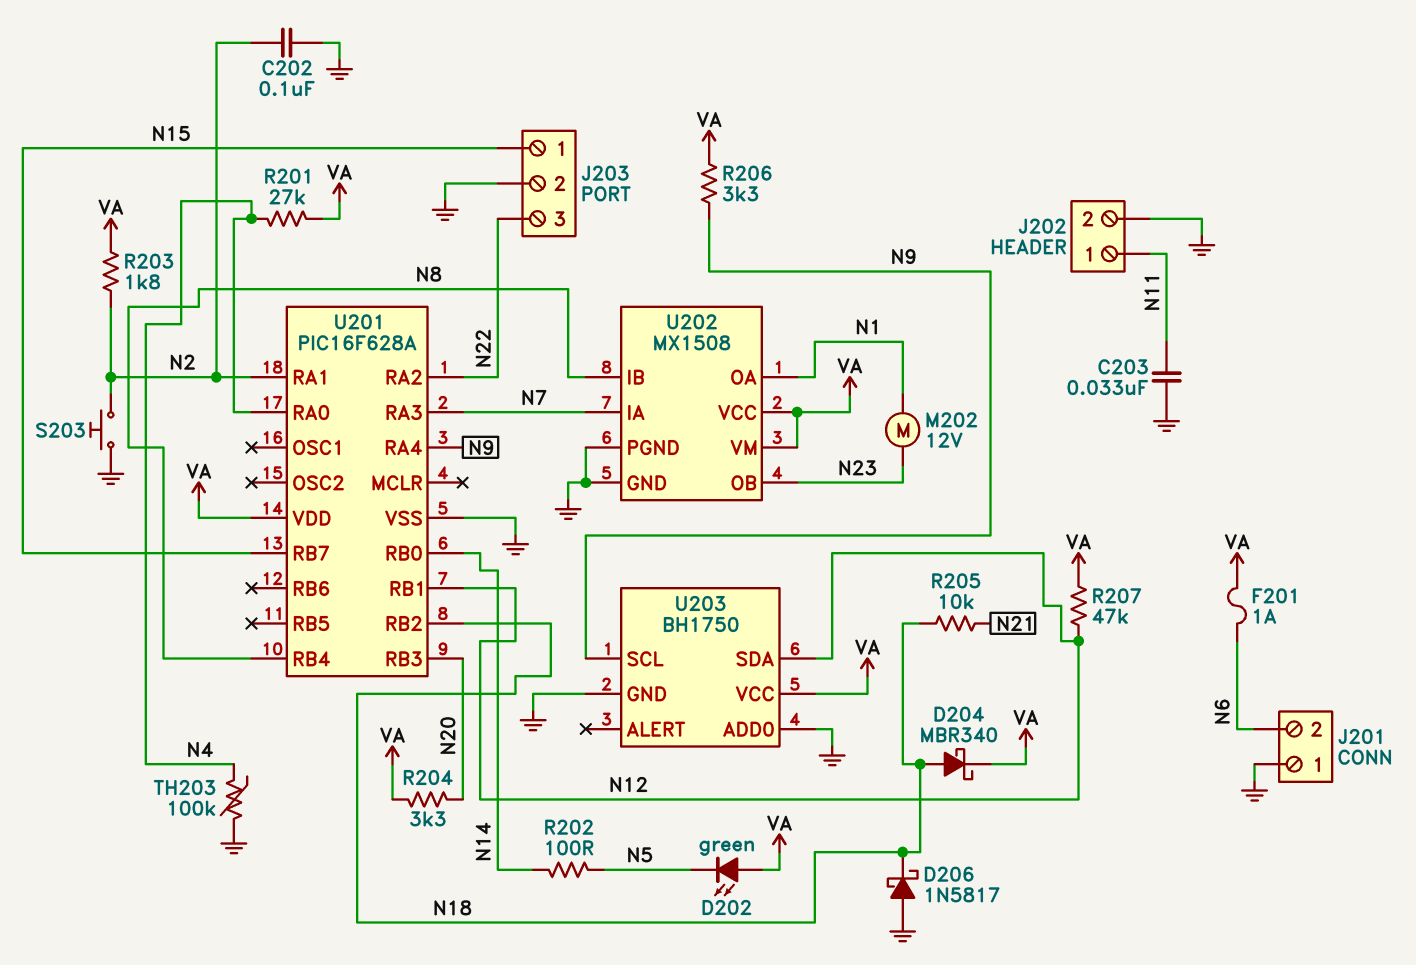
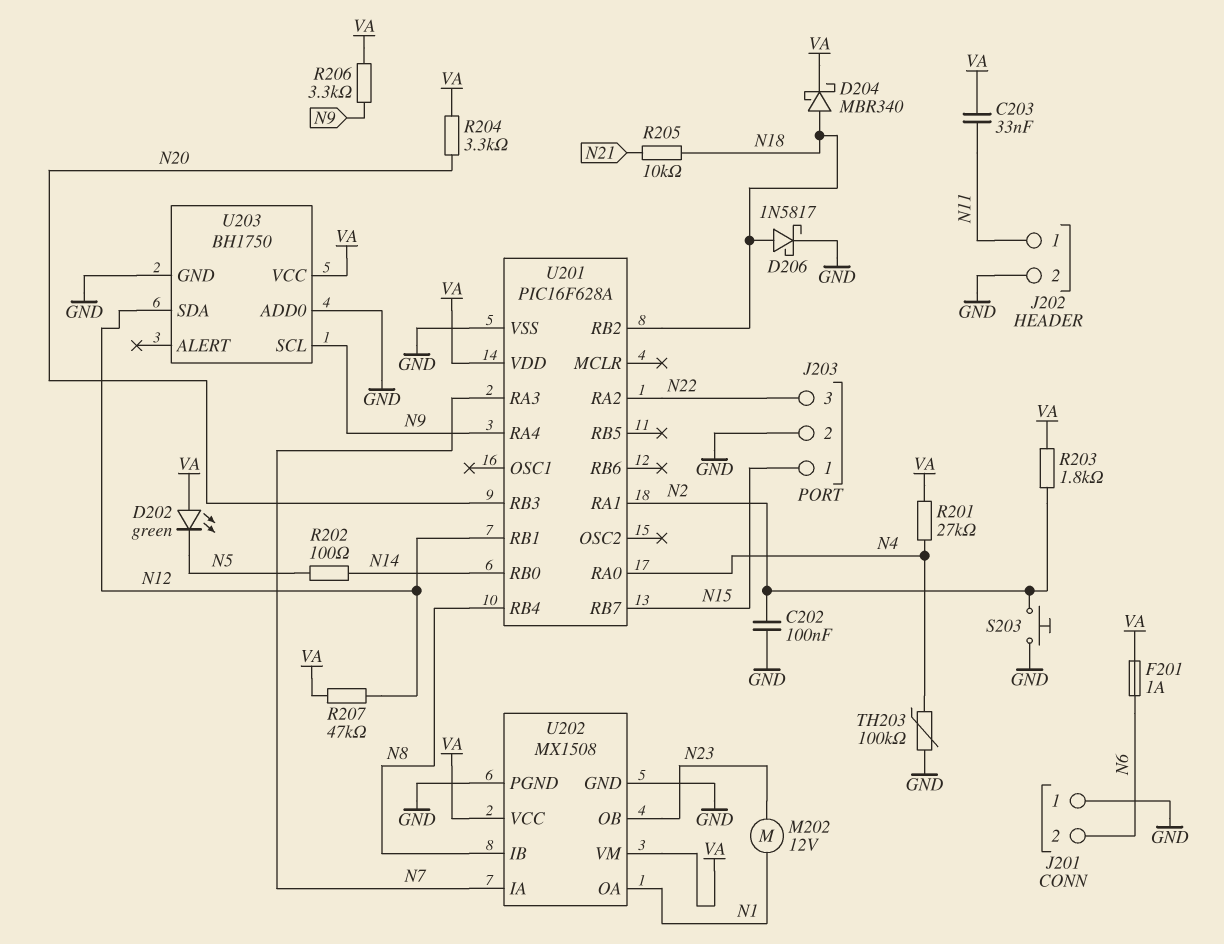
C203: 33nF (GND, N11) -> 33nF (N11, VA)
D206: schottky 1N5817 (A GND, K N18) -> schottky 1N5817 (A N18, K GND)

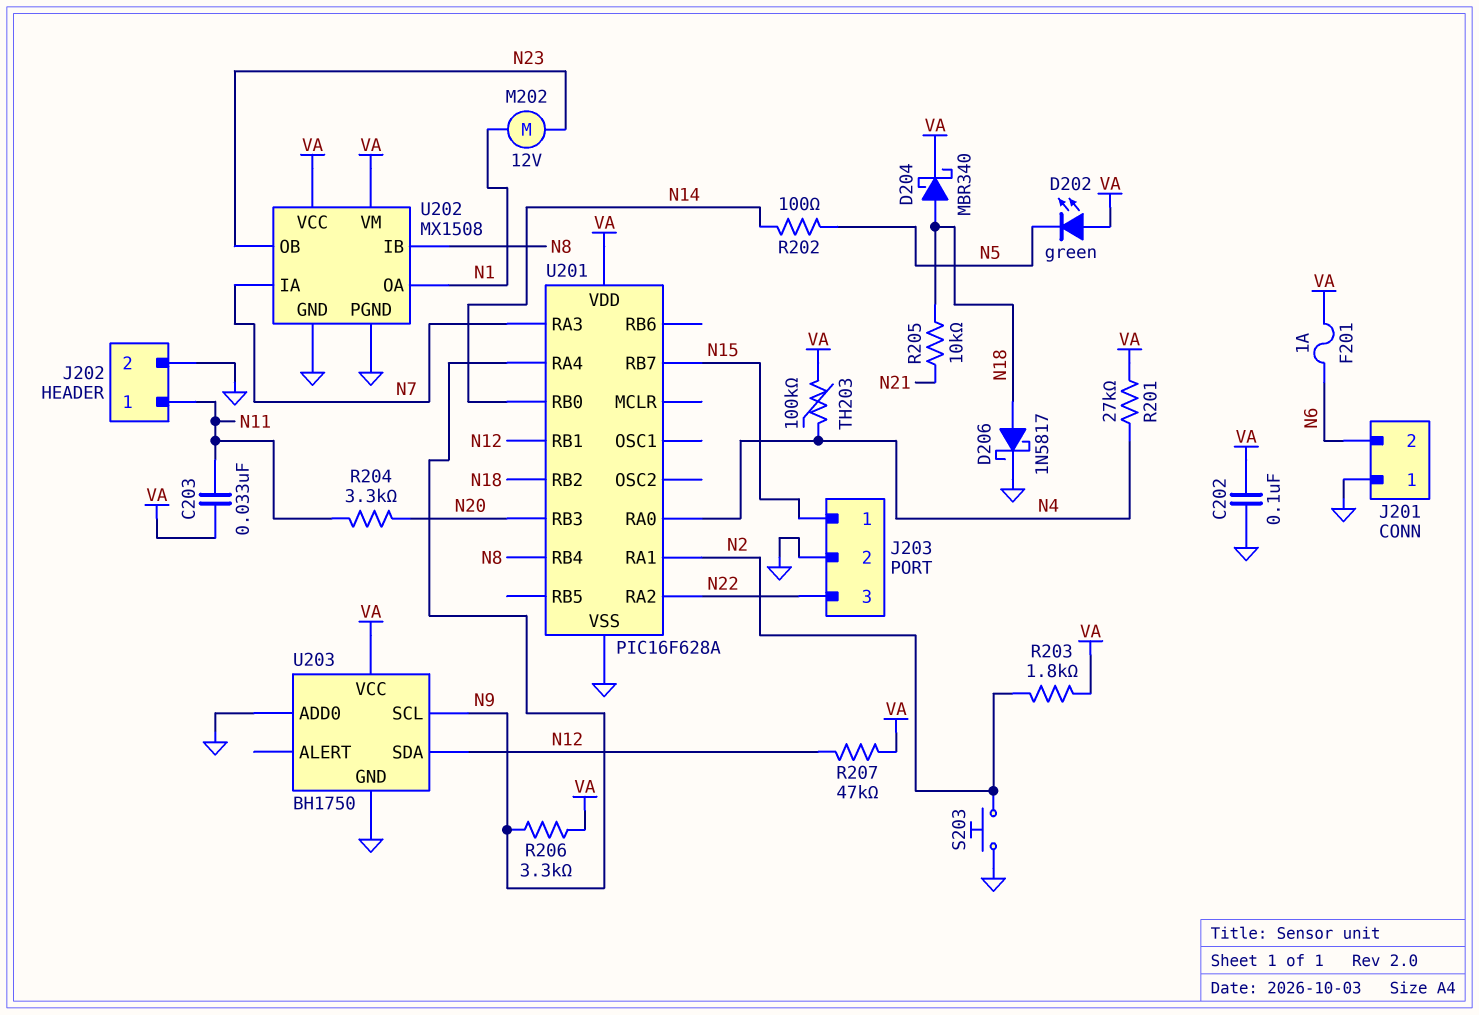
C202: 100nF (GND, N2) -> 100nF (GND, VA)
R204: 3.3k (N20, VA) -> 3.3k (N11, N20)
TH203: 100k (GND, N4) -> 100k (N4, VA)

